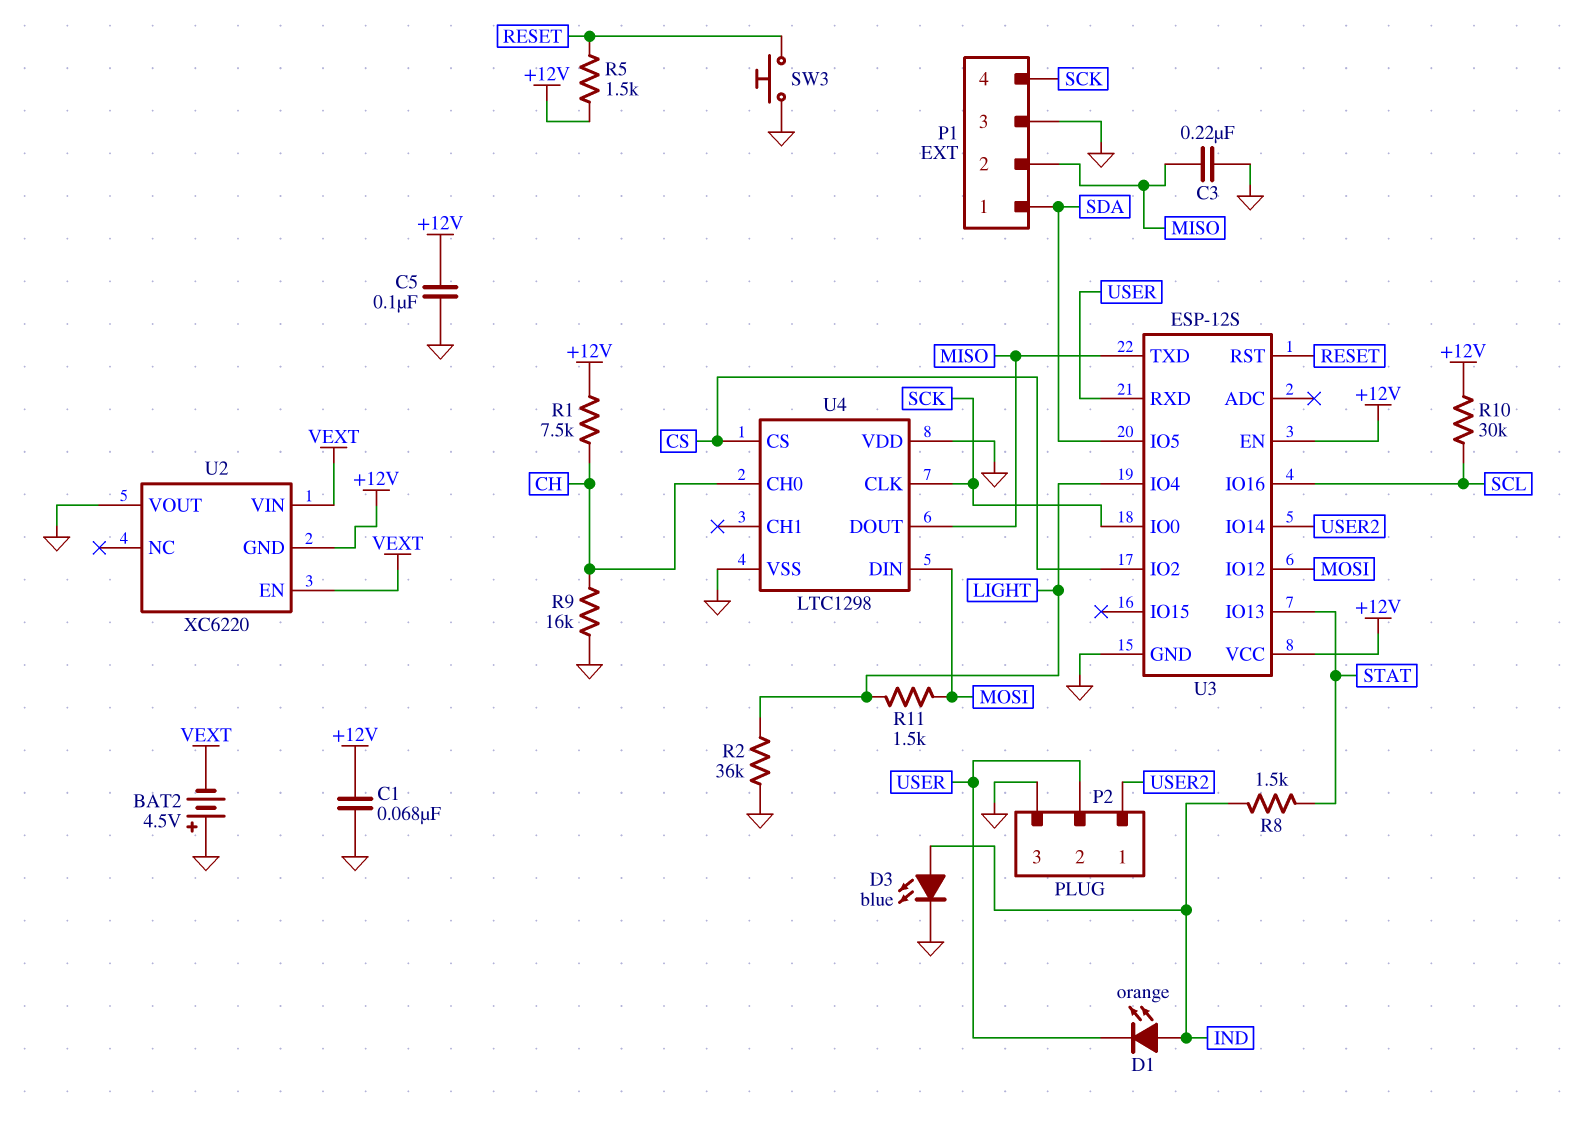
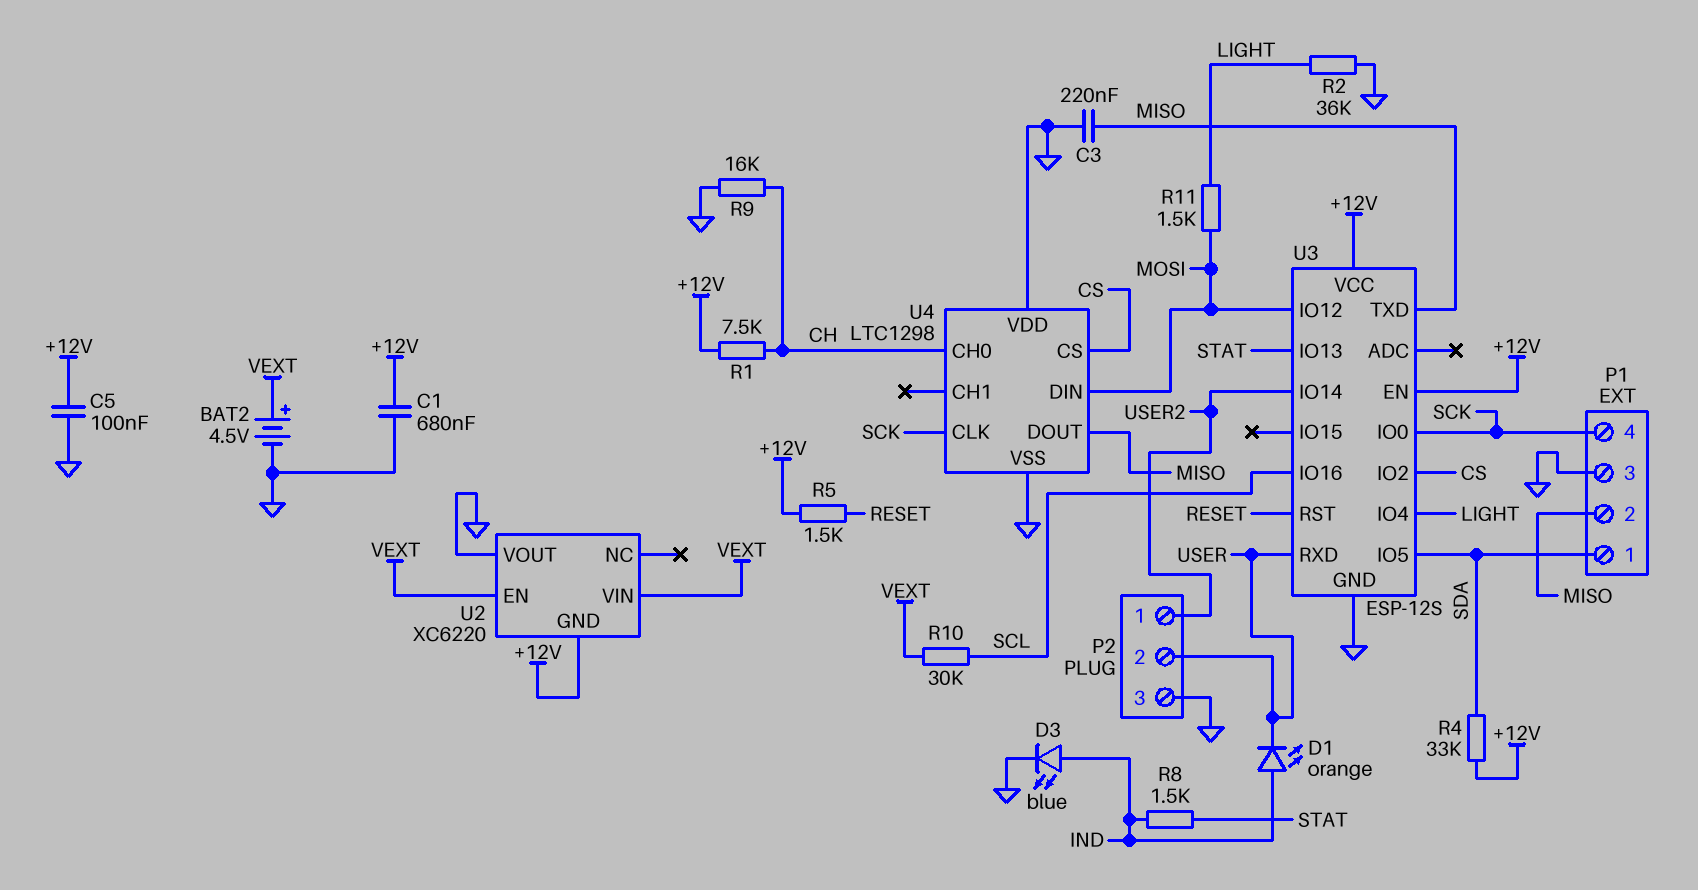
BAT2: 4.5V (plus GND, minus VEXT) -> 4.5V (plus VEXT, minus GND)
C1: 68nF (+12V, GND) -> 680nF (+12V, GND)
R4: none -> 33k (+12V, SDA)
R10: 30k (+12V, SCL) -> 30k (SCL, VEXT)
SW3: button (GND, RESET) -> none

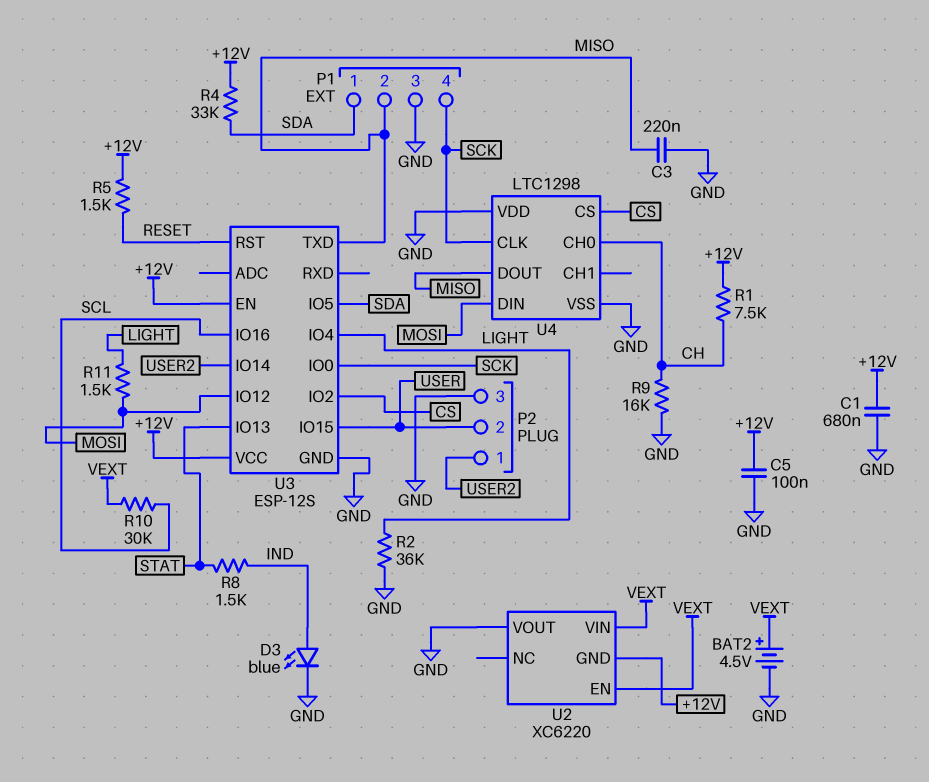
D1: LED orange (A IND, K USER) -> none
U3 pin IO15: none -> USER
U3 pin RXD: USER -> none

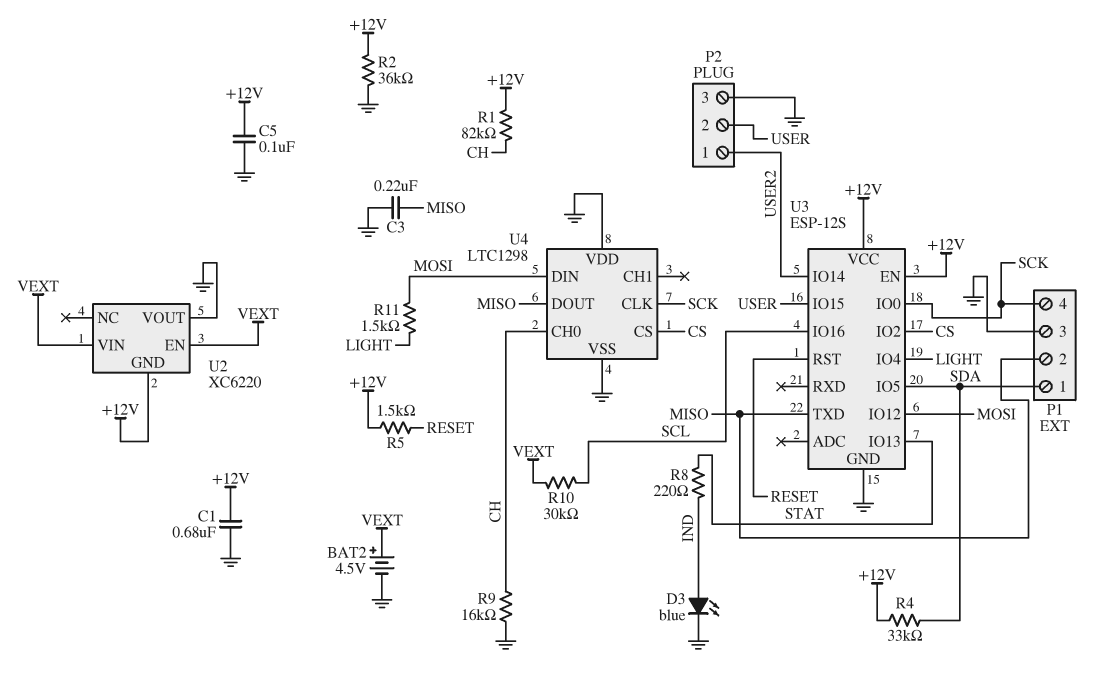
R1: 7.5k (+12V, CH) -> 82k (+12V, CH)
R2: 36k (GND, LIGHT) -> 36k (+12V, GND)
R8: 1.5k (IND, STAT) -> 220 (IND, STAT)

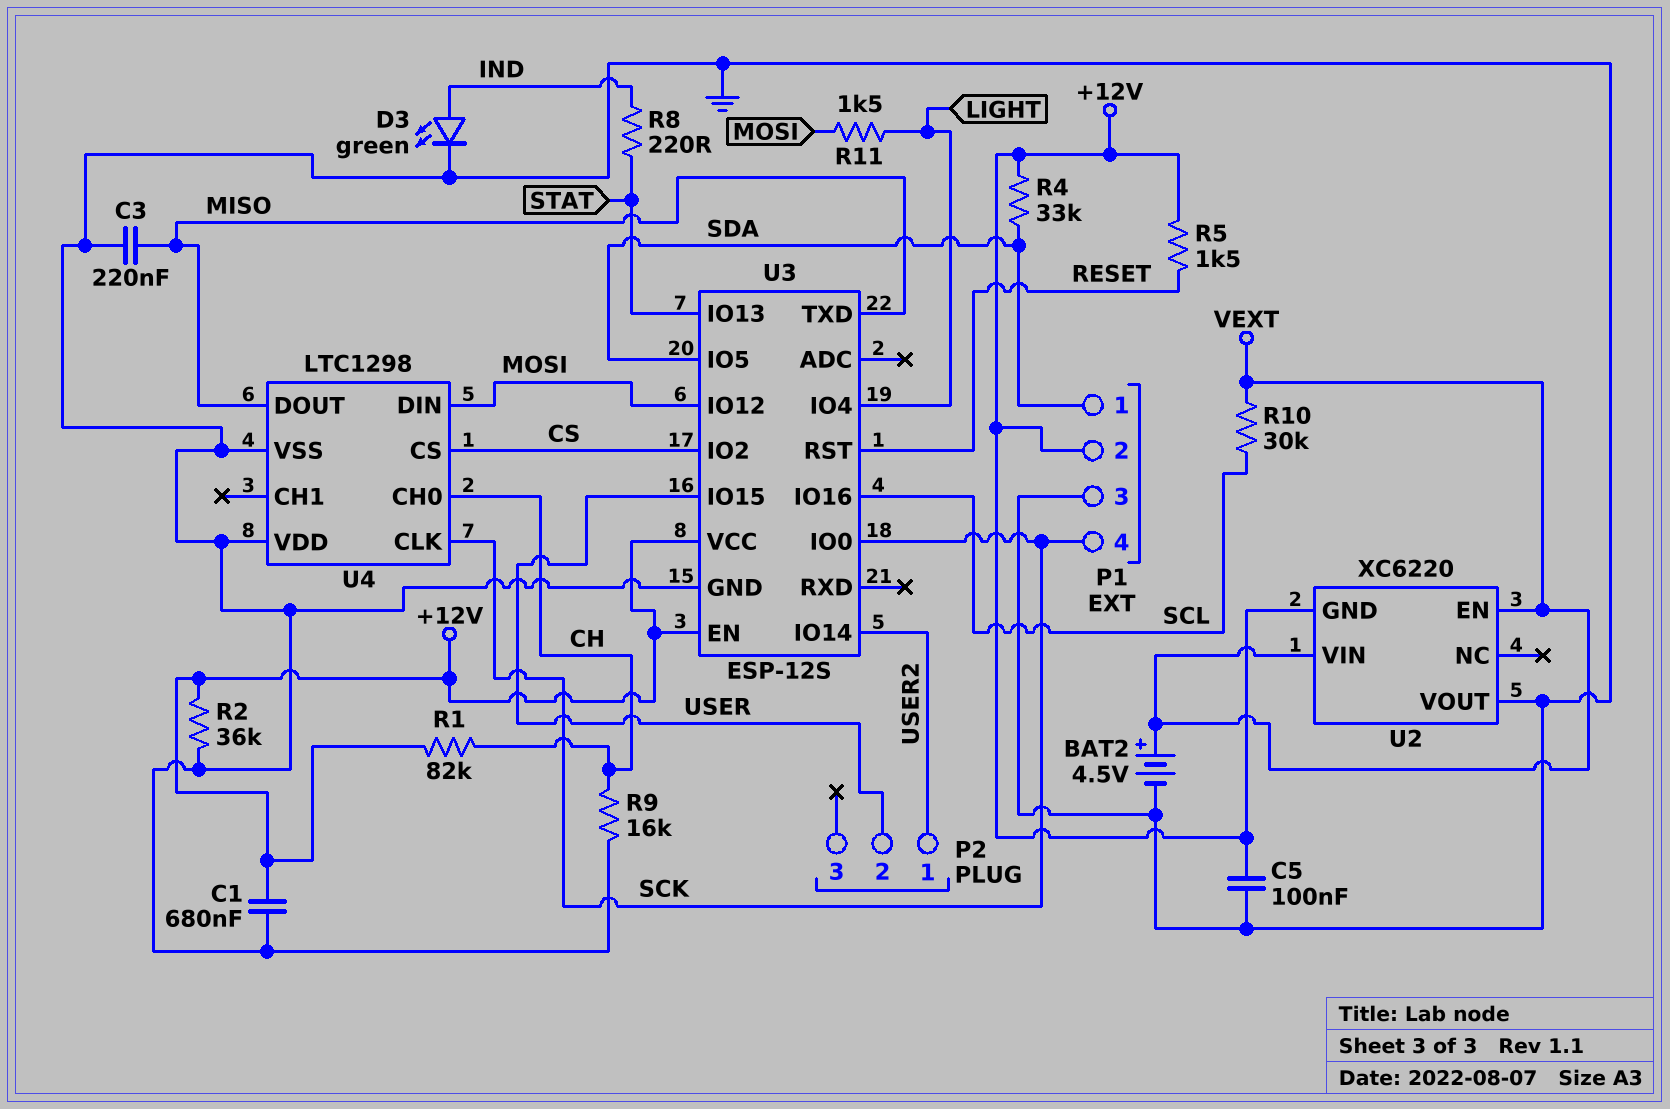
D3: LED blue (A IND, K GND) -> LED green (A IND, K GND)
P1 pin 2: MISO -> +12V
P2 pin 3: GND -> none

